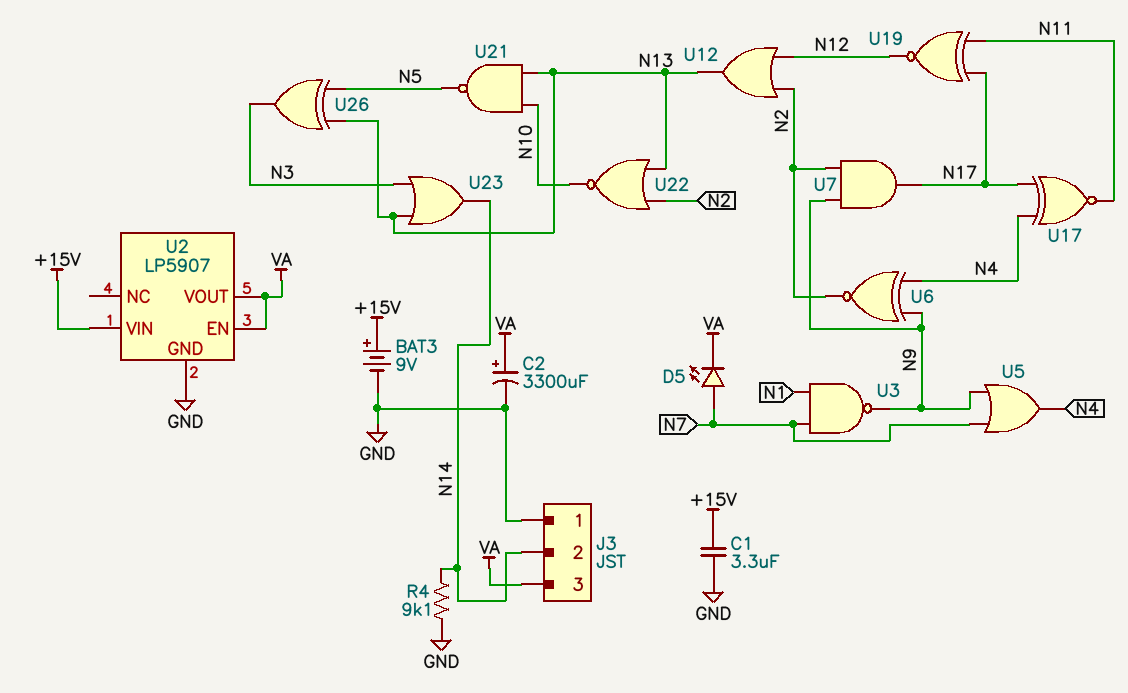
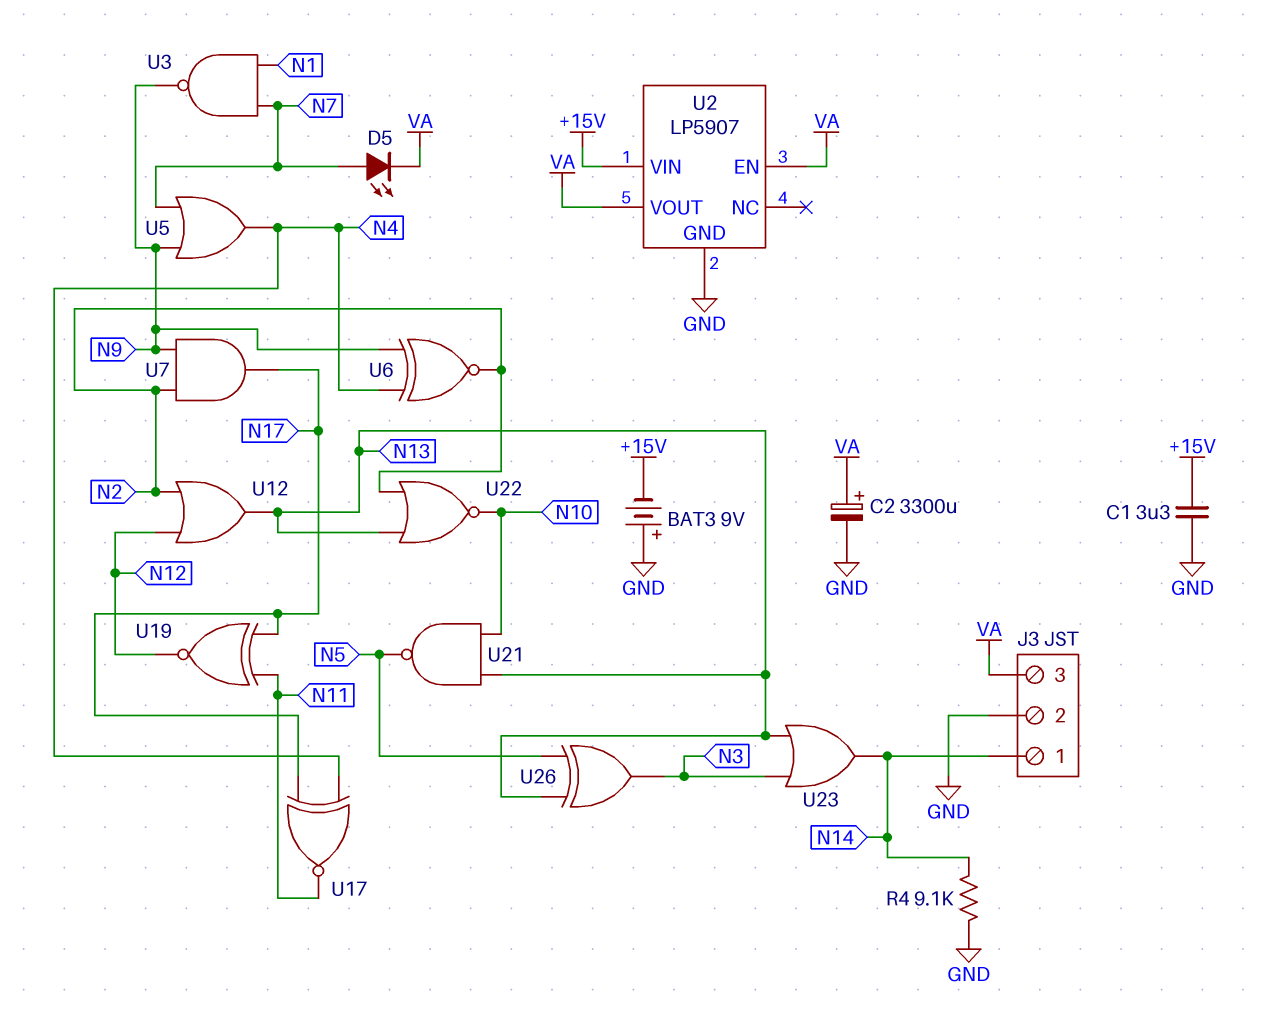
BAT3: 9V (plus +15V, minus GND) -> 9V (plus GND, minus +15V)
J3 pin 1: GND -> N14
J3 pin 2: N14 -> GND

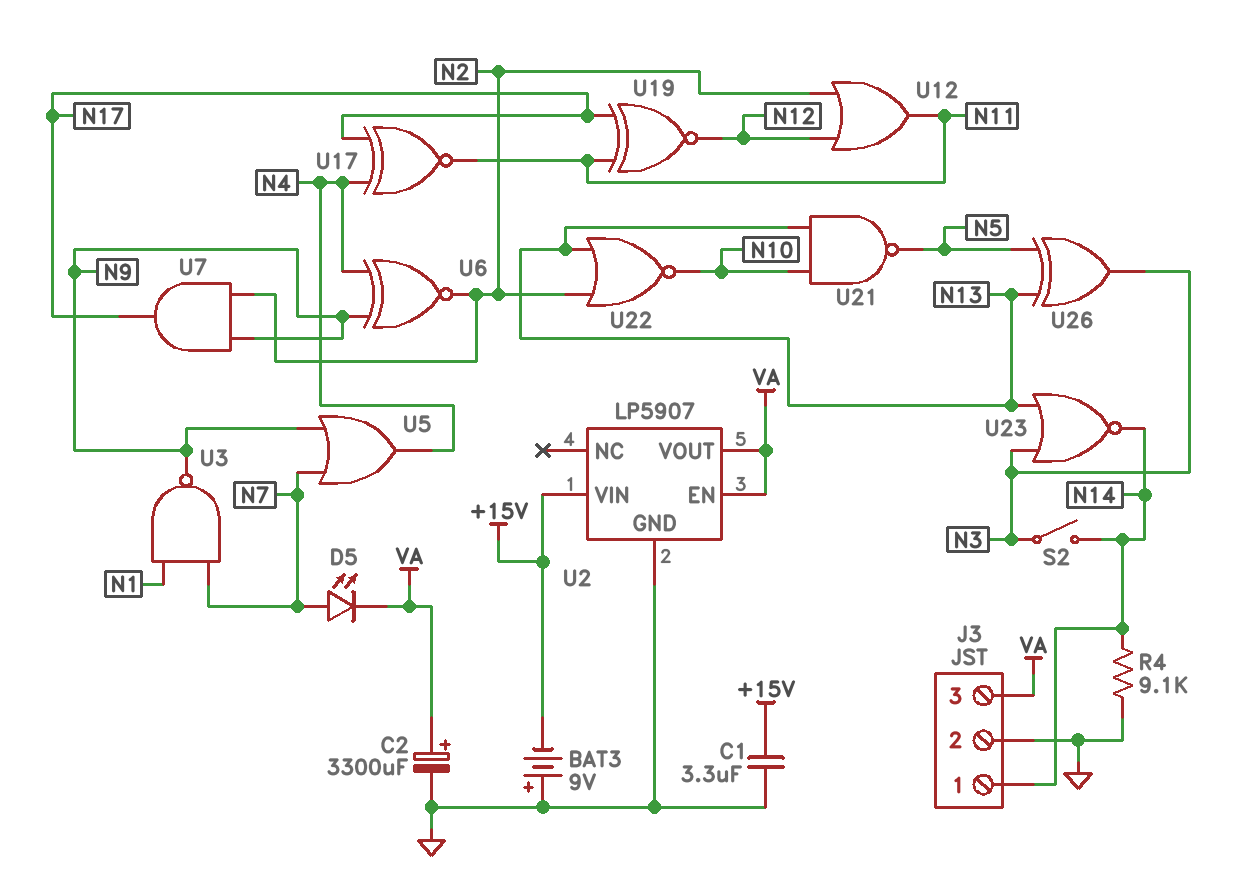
S2: none -> switch (N3, N14)
U12: OR (in N2, in N12, out N13) -> OR (in N2, in N12, out N11)
U23: OR (in N3, in N13, out N14) -> NOR (in N3, in N13, out N14)

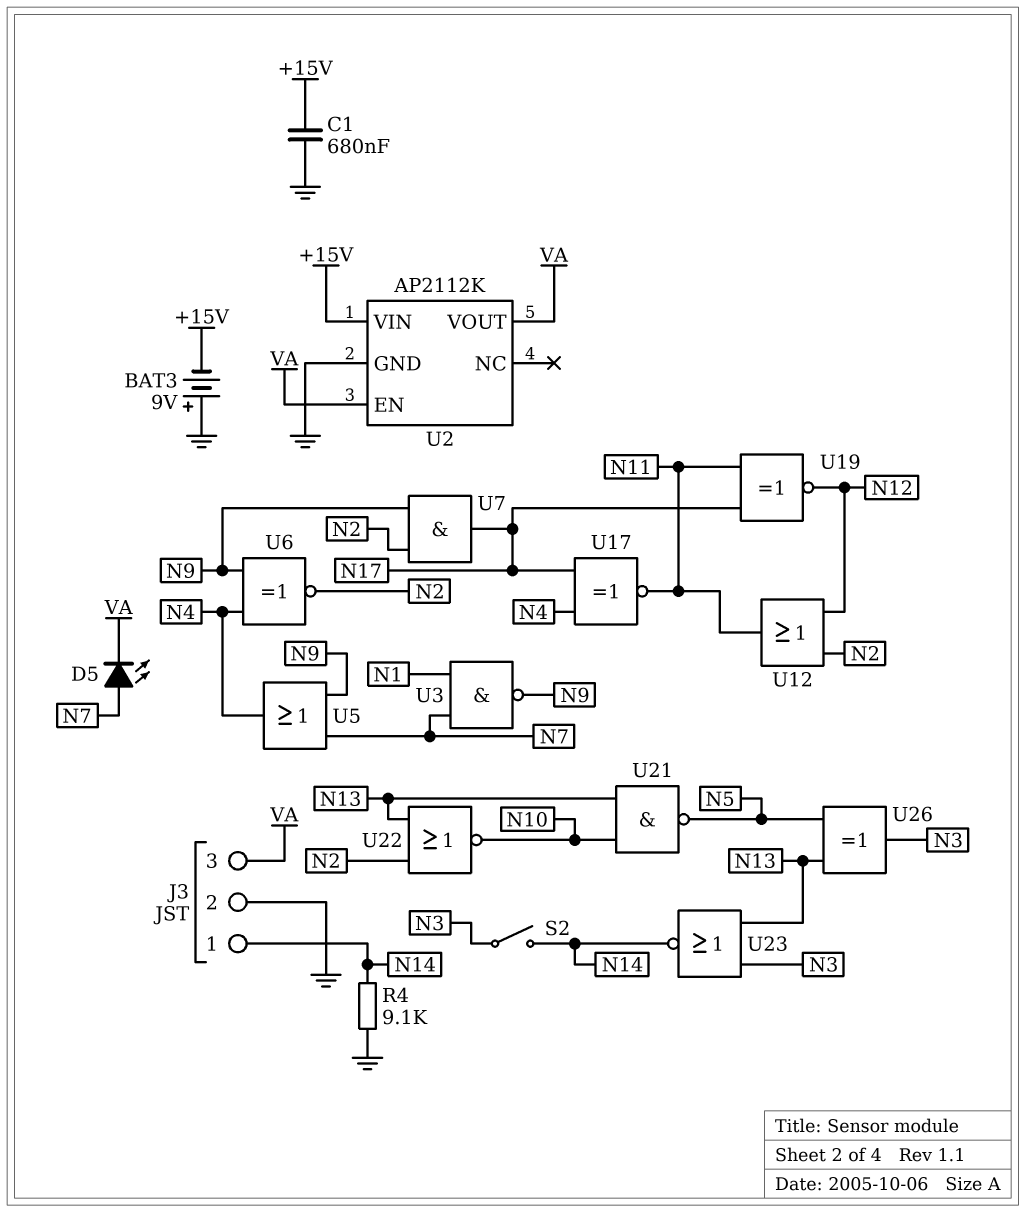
C1: 3.3uF (+15V, GND) -> 680nF (+15V, GND)
C2: 3300uF (plus VA, minus GND) -> none
U2: LP5907 -> AP2112K

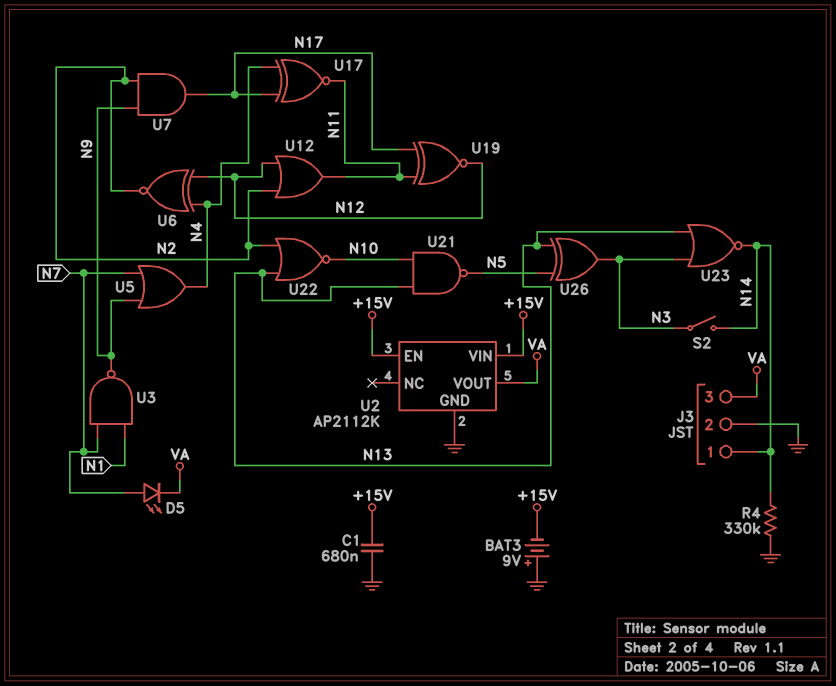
R4: 9.1k (GND, N14) -> 330k (GND, N14)
U2 pin EN: VA -> +15V
U6: XNOR (in N4, in N9, out N2) -> XNOR (in N4, in N12, out N2)

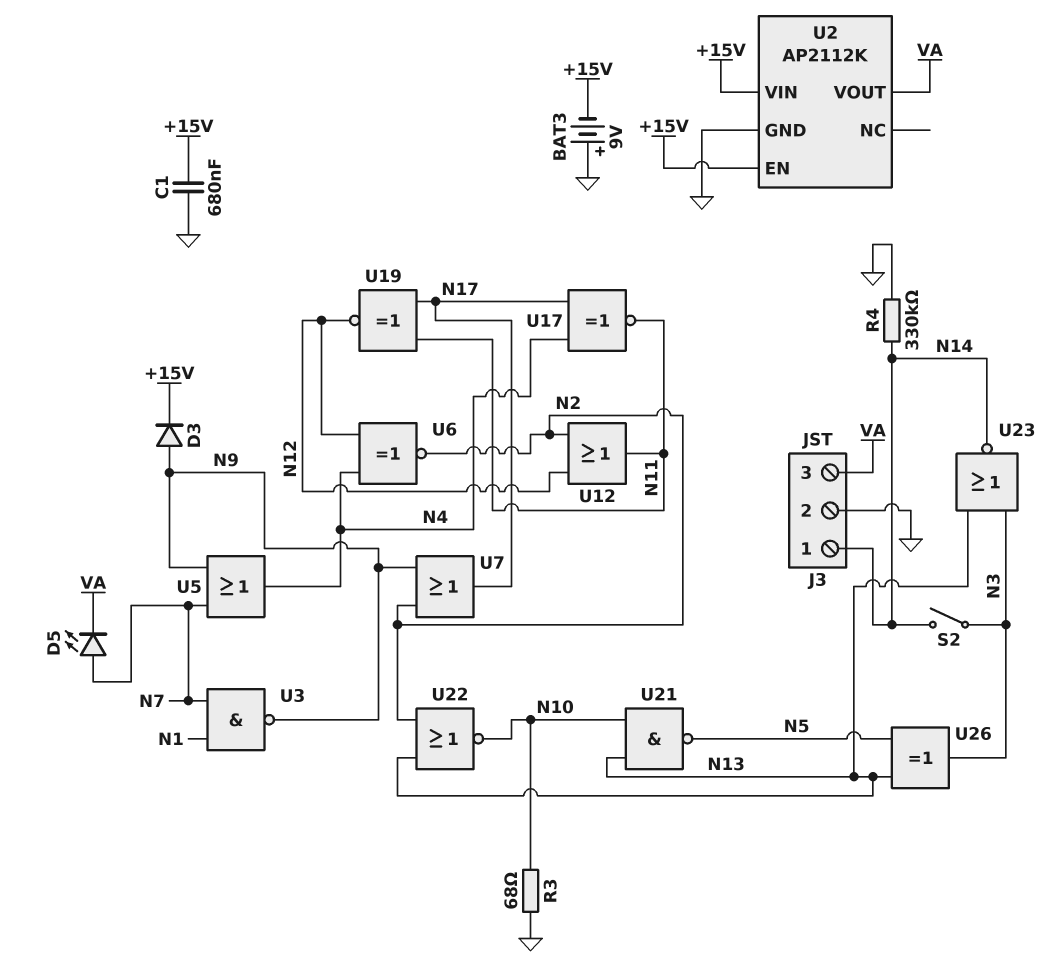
D3: none -> diode (A N9, K +15V)
R3: none -> 68 (GND, N10)
U7: AND (in N2, in N9, out N17) -> OR (in N2, in N9, out N17)

